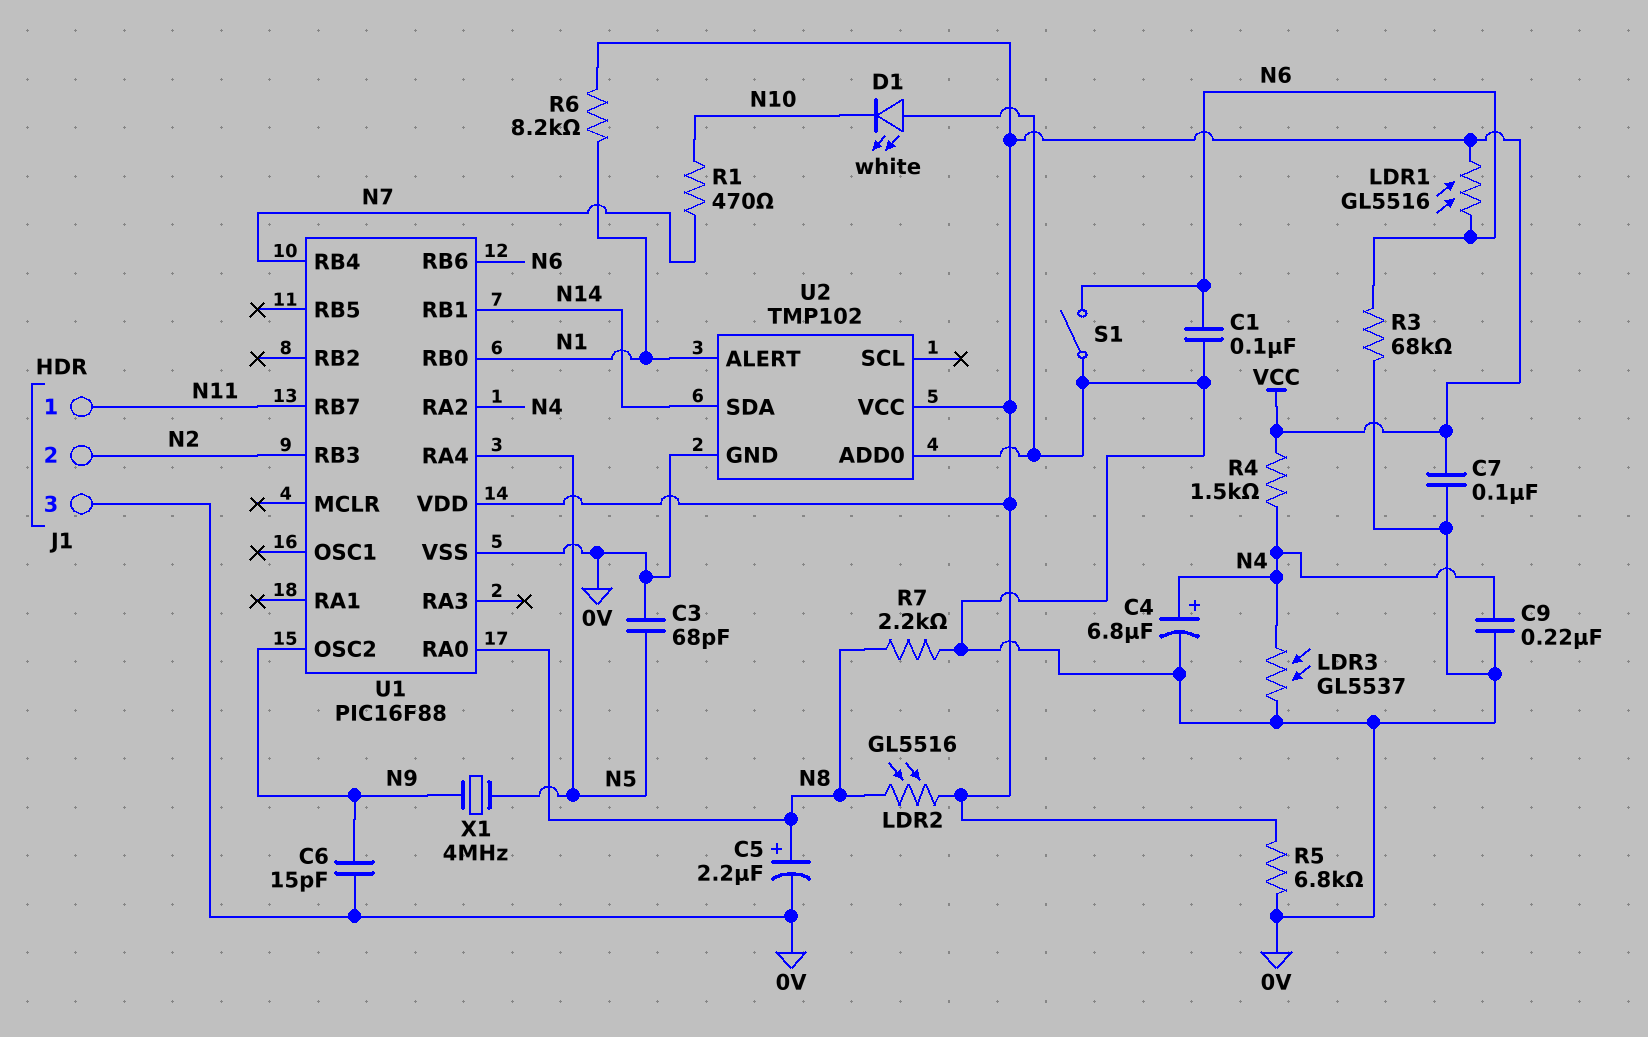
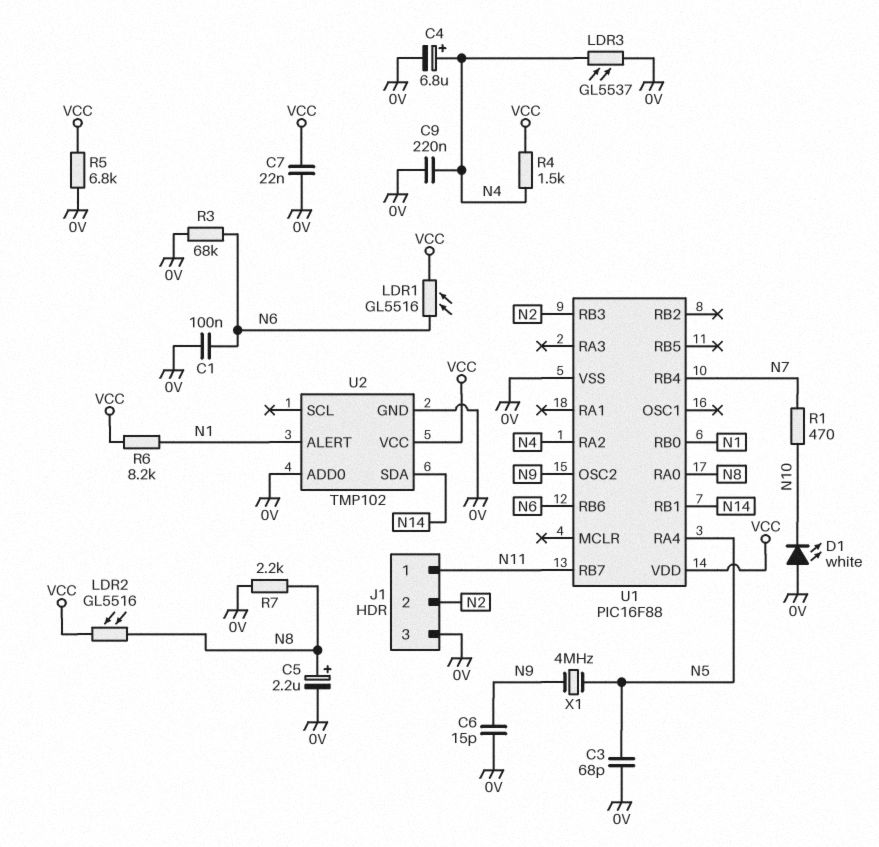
C7: 100nF (0V, VCC) -> 22nF (0V, VCC)
S1: switch (0V, N6) -> none

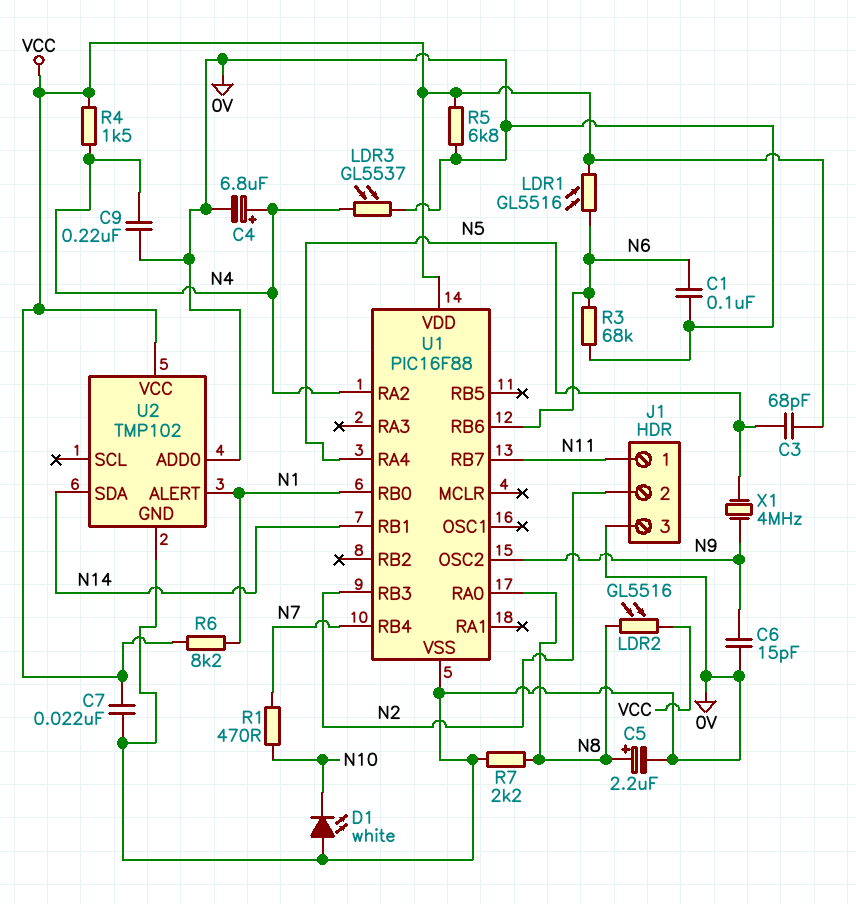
C3: 68pF (0V, N5) -> 68pF (N5, VCC)

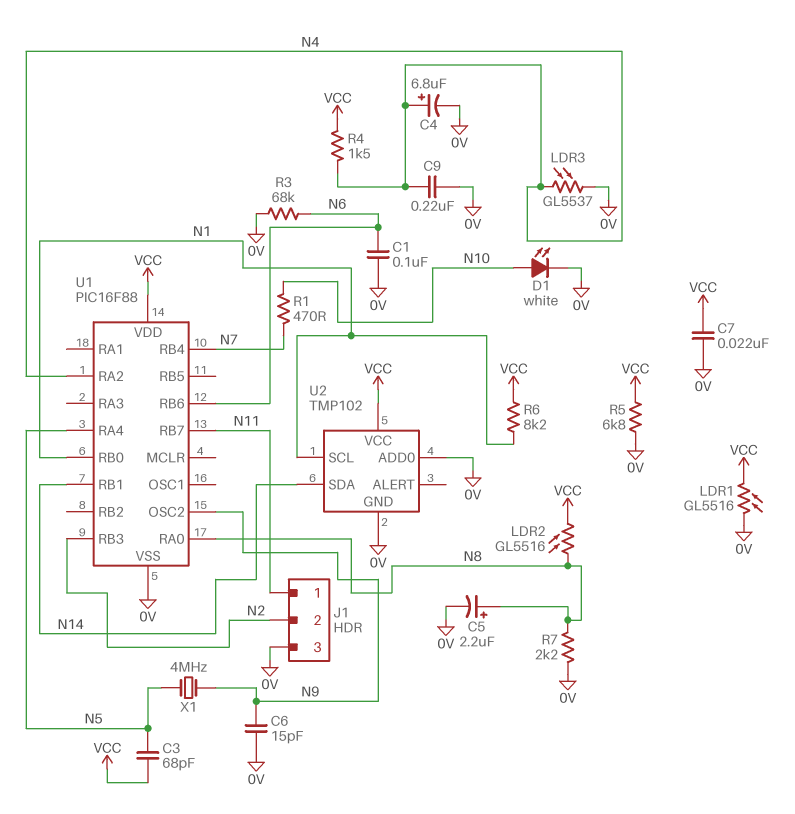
D1: LED white (A 0V, K N10) -> LED white (A N10, K 0V)
LDR1: GL5516 (N6, VCC) -> GL5516 (0V, VCC)
U2 pin ALERT: N1 -> none
U2 pin SCL: none -> N1

